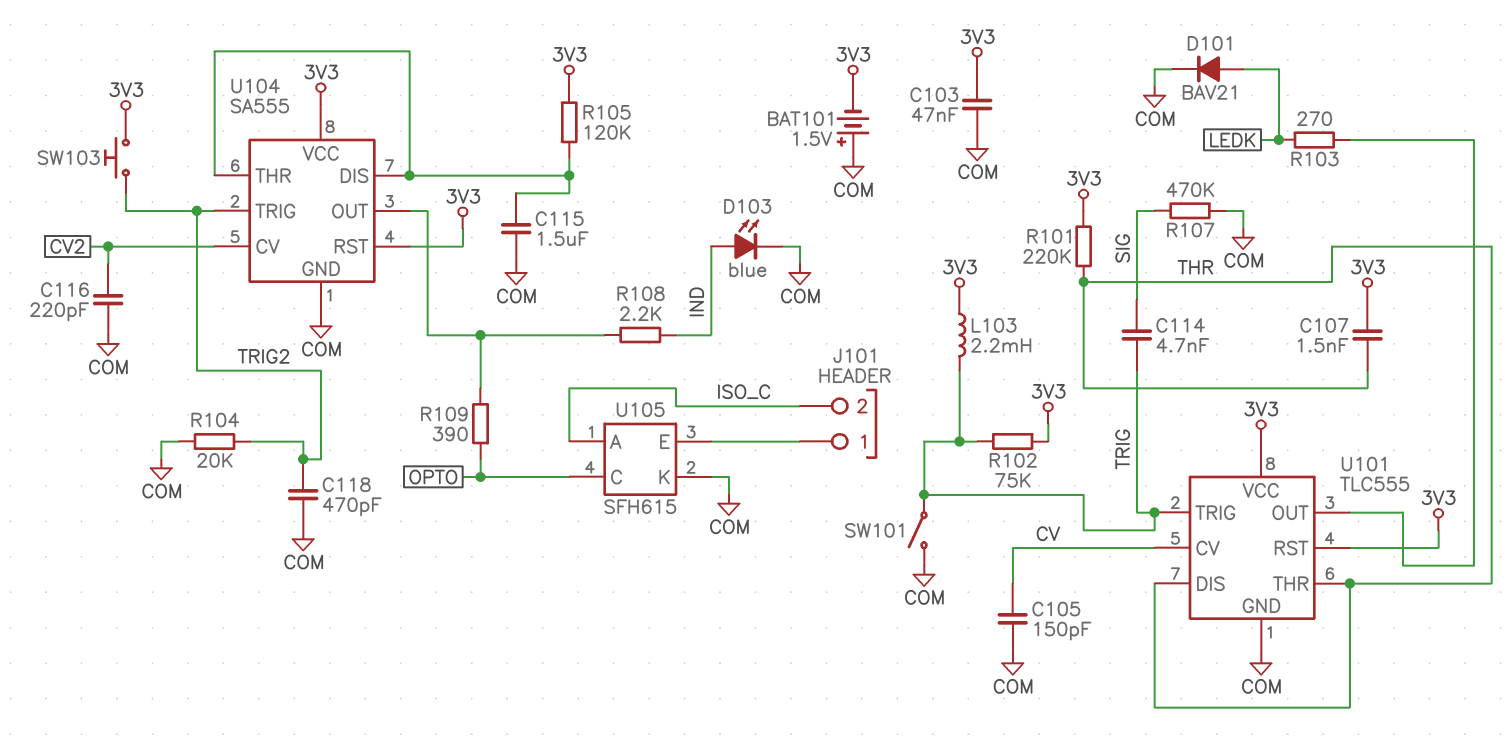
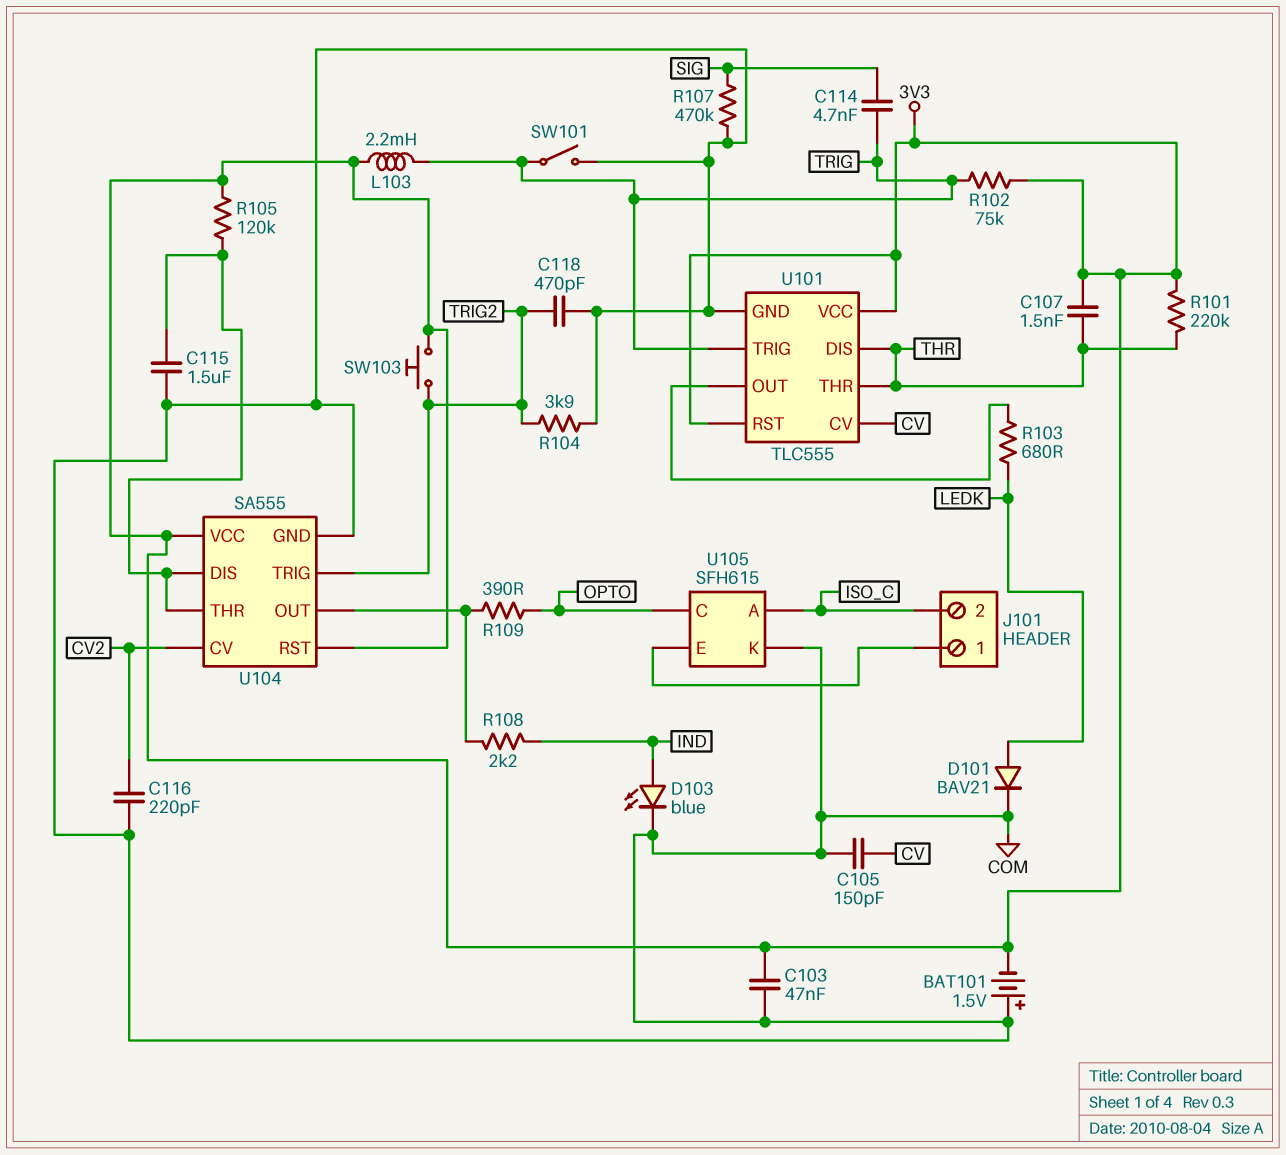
R103: 270 (LEDK, U101/OUT) -> 680 (LEDK, U101/OUT)
R104: 20k (COM, TRIG2) -> 3.9k (COM, TRIG2)

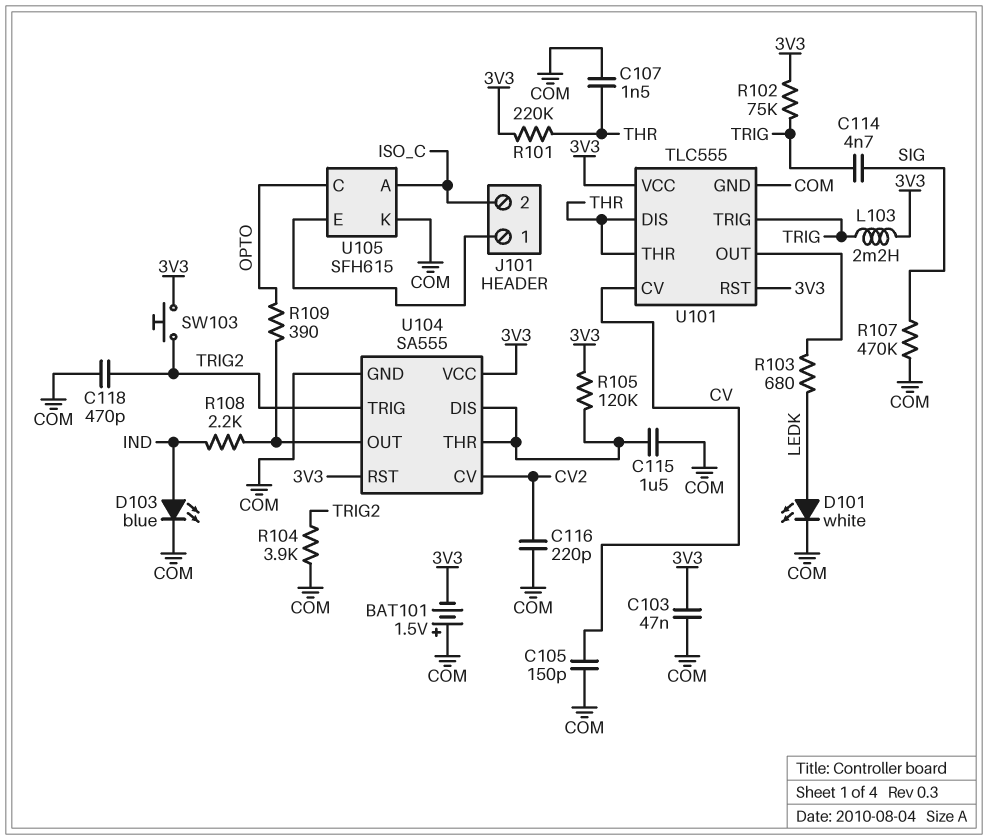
C107: 1.5nF (3V3, THR) -> 1.5nF (COM, THR)
D101: diode BAV21 (A LEDK, K COM) -> LED white (A LEDK, K COM)
SW101: switch (COM, TRIG) -> none

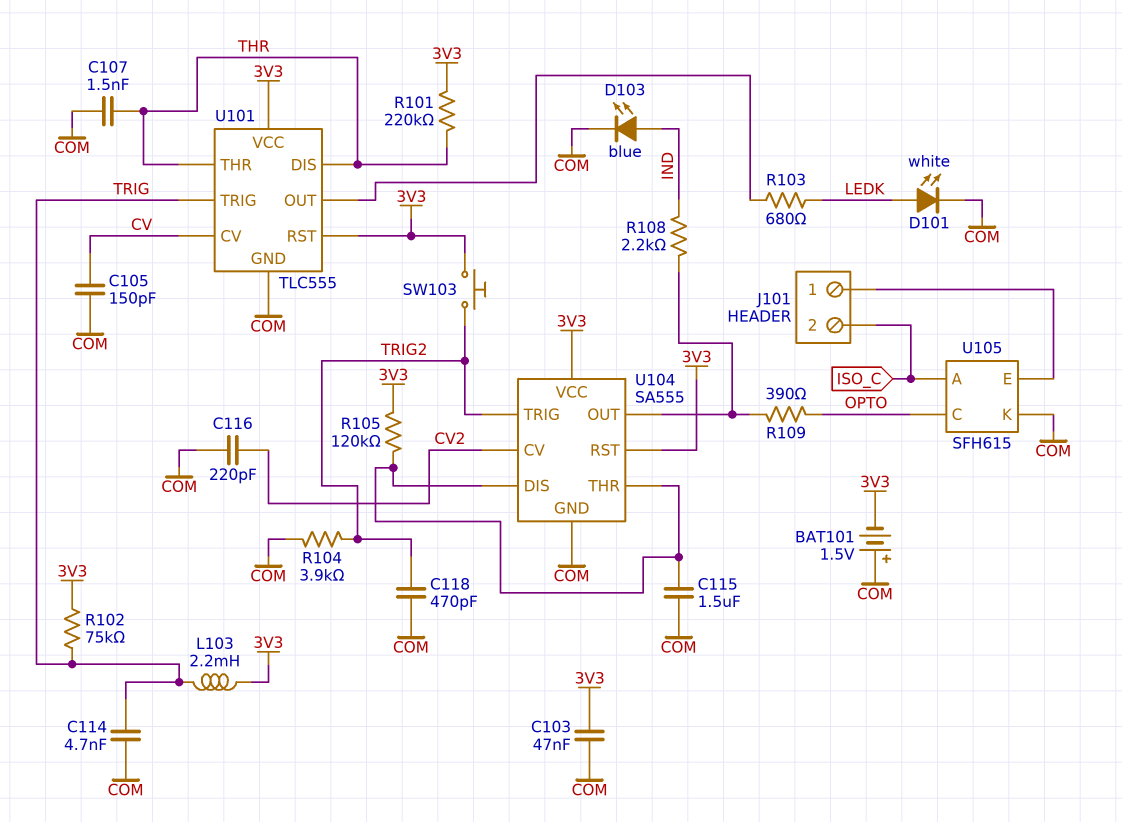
C114: 4.7nF (SIG, TRIG) -> 4.7nF (COM, TRIG)
R107: 470k (COM, SIG) -> none

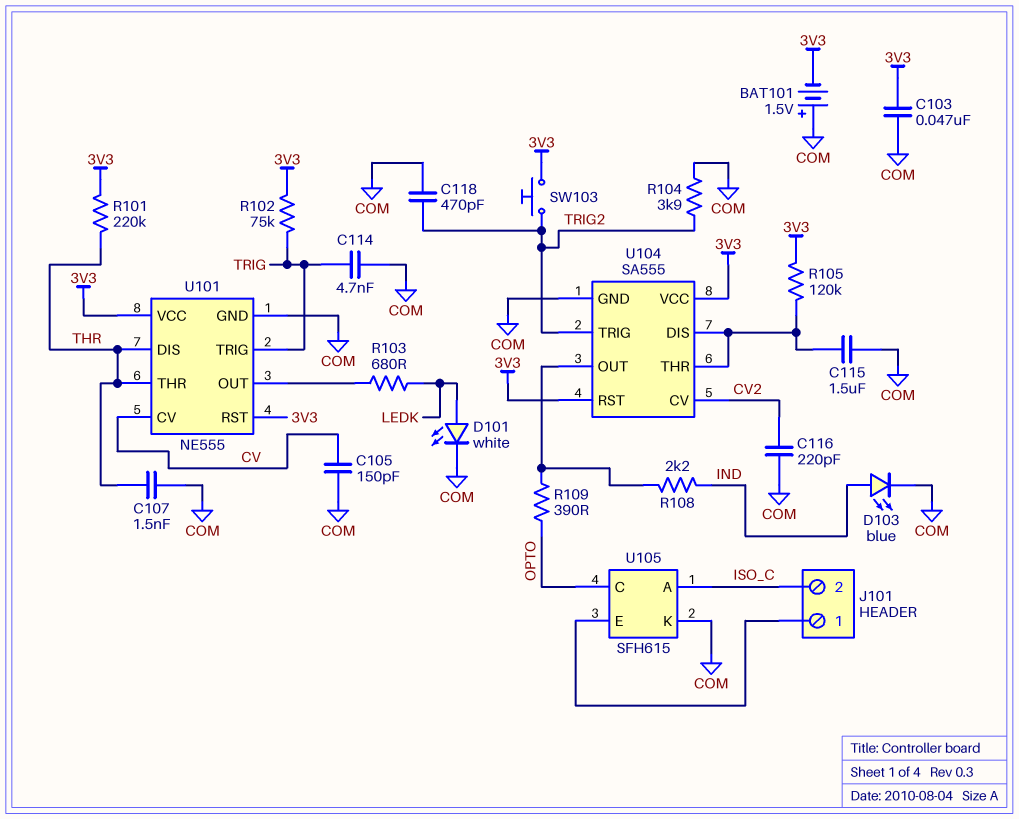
L103: 2.2mH (3V3, TRIG) -> none
U101: TLC555 -> NE555

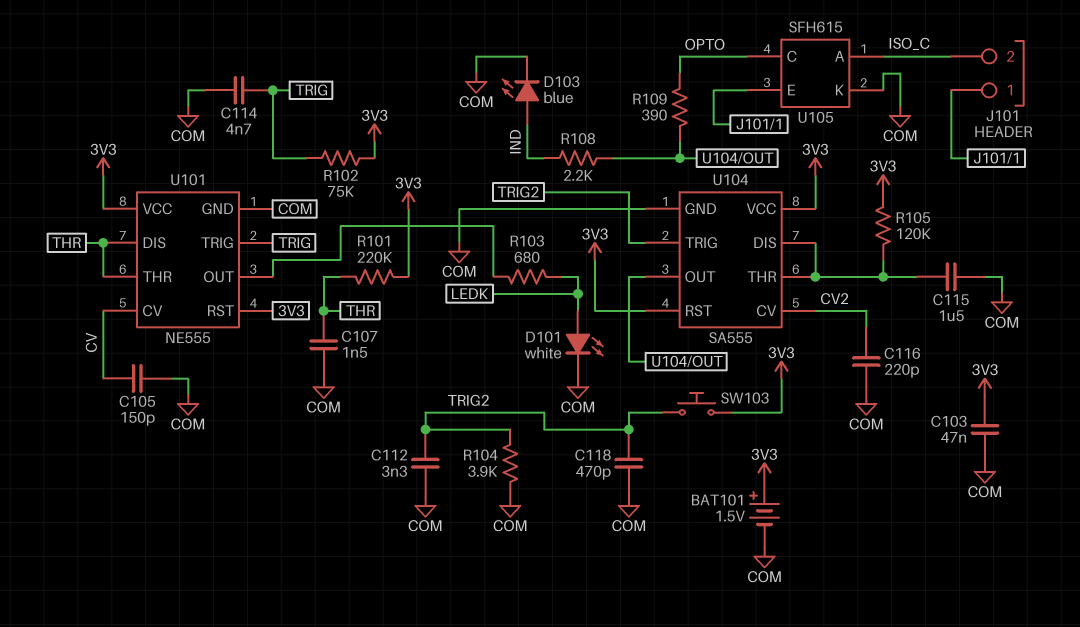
BAT101: 1.5V (plus COM, minus 3V3) -> 1.5V (plus 3V3, minus COM)
C112: none -> 3.3nF (COM, TRIG2)

